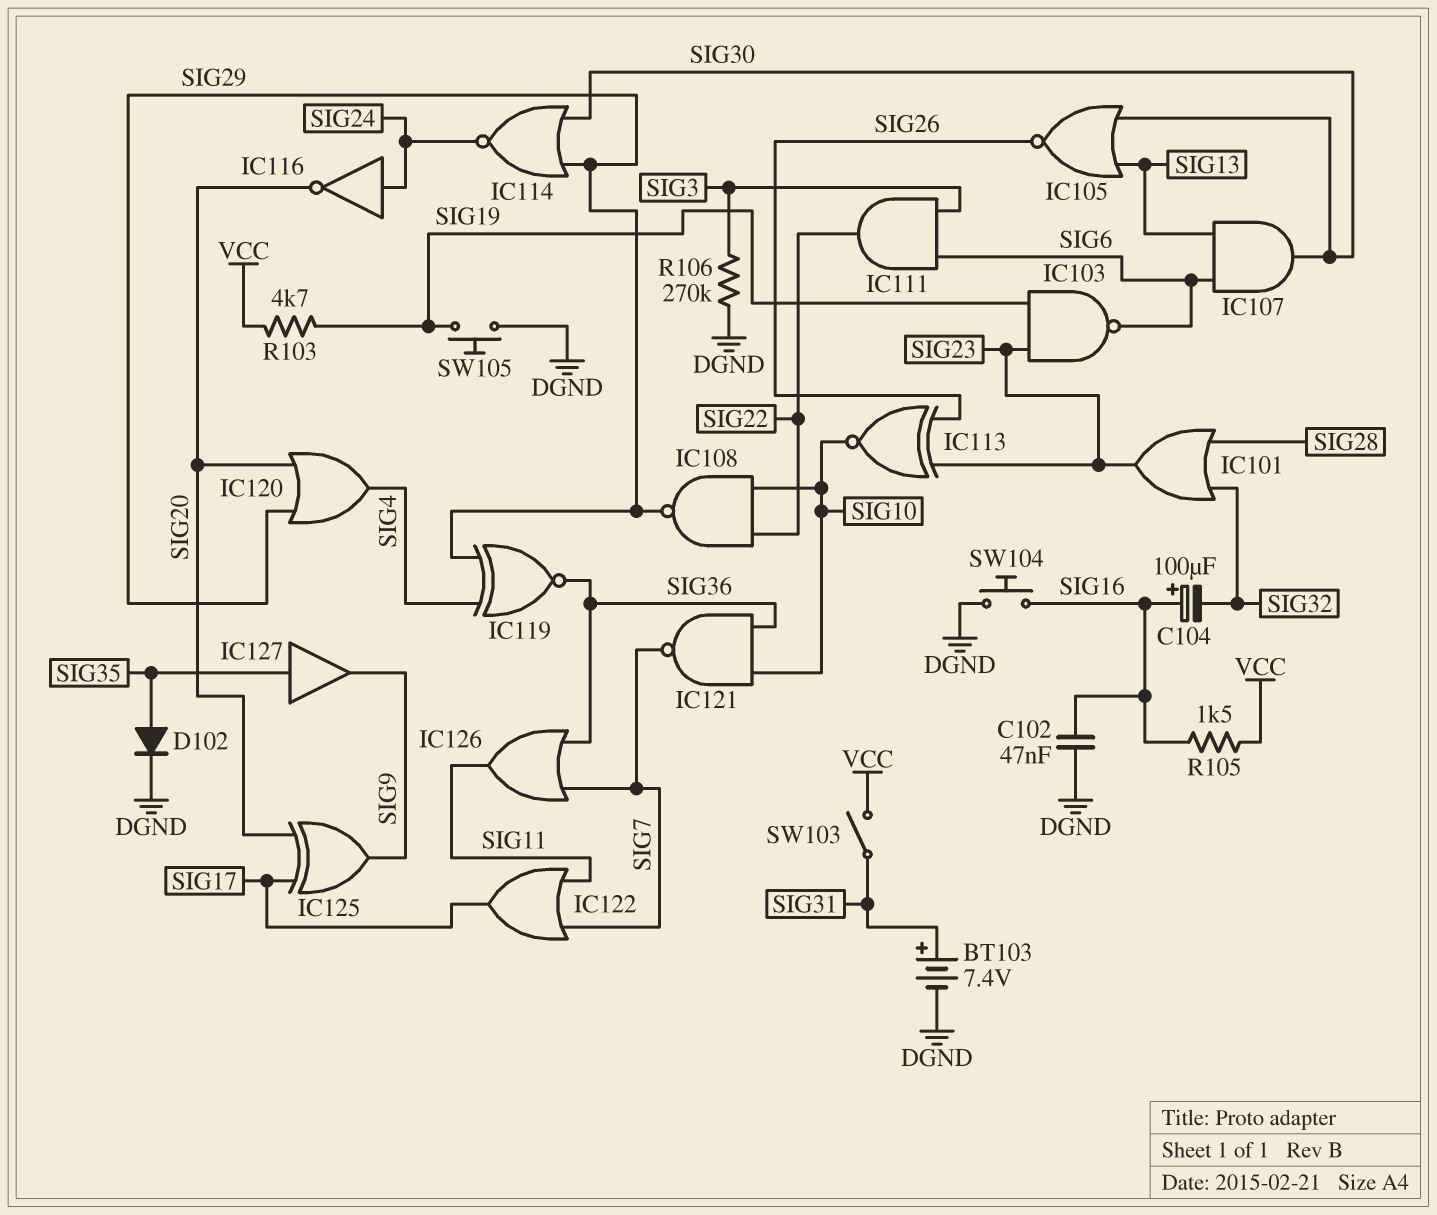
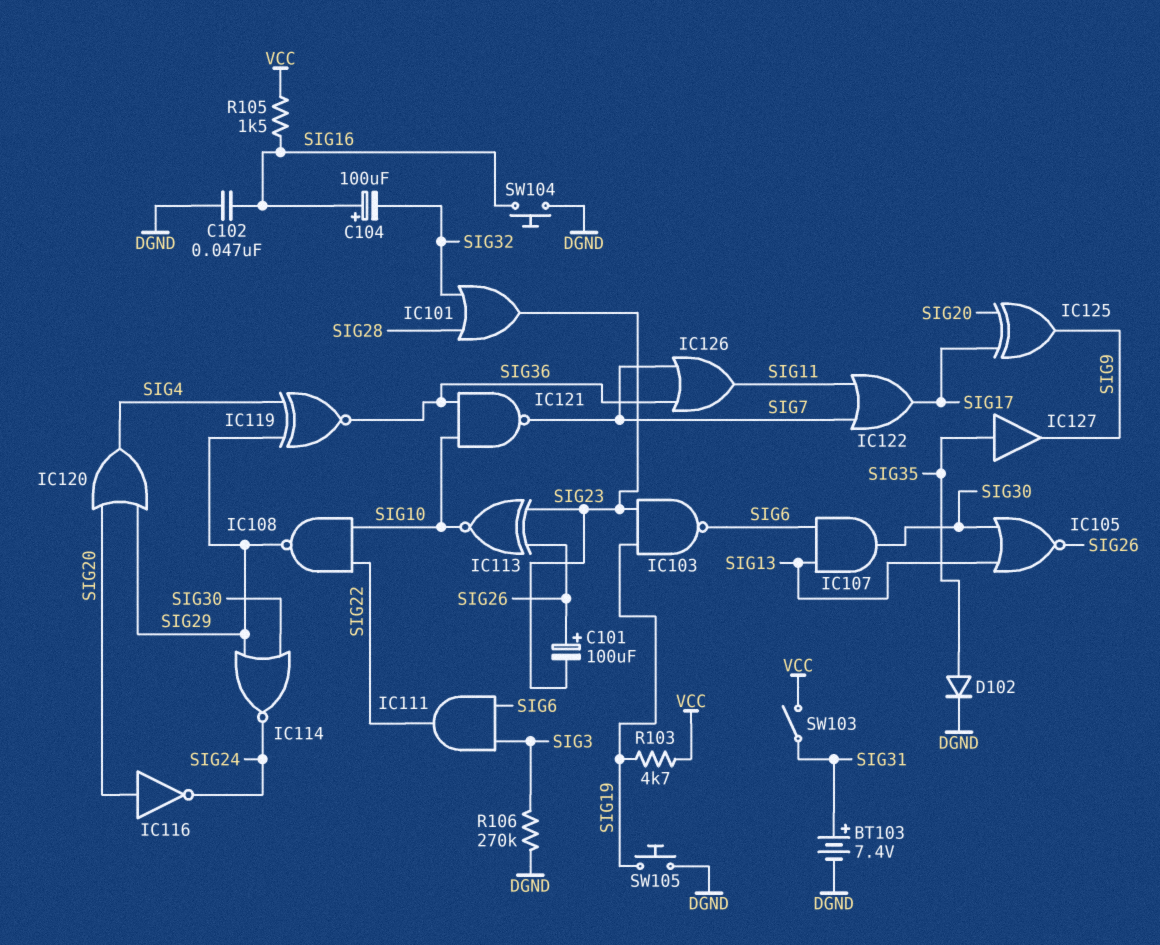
C101: none -> 100uF (plus SIG26, minus SIG23)
IC116: NOT (in SIG24, out SIG20) -> NOT (in SIG20, out SIG24)

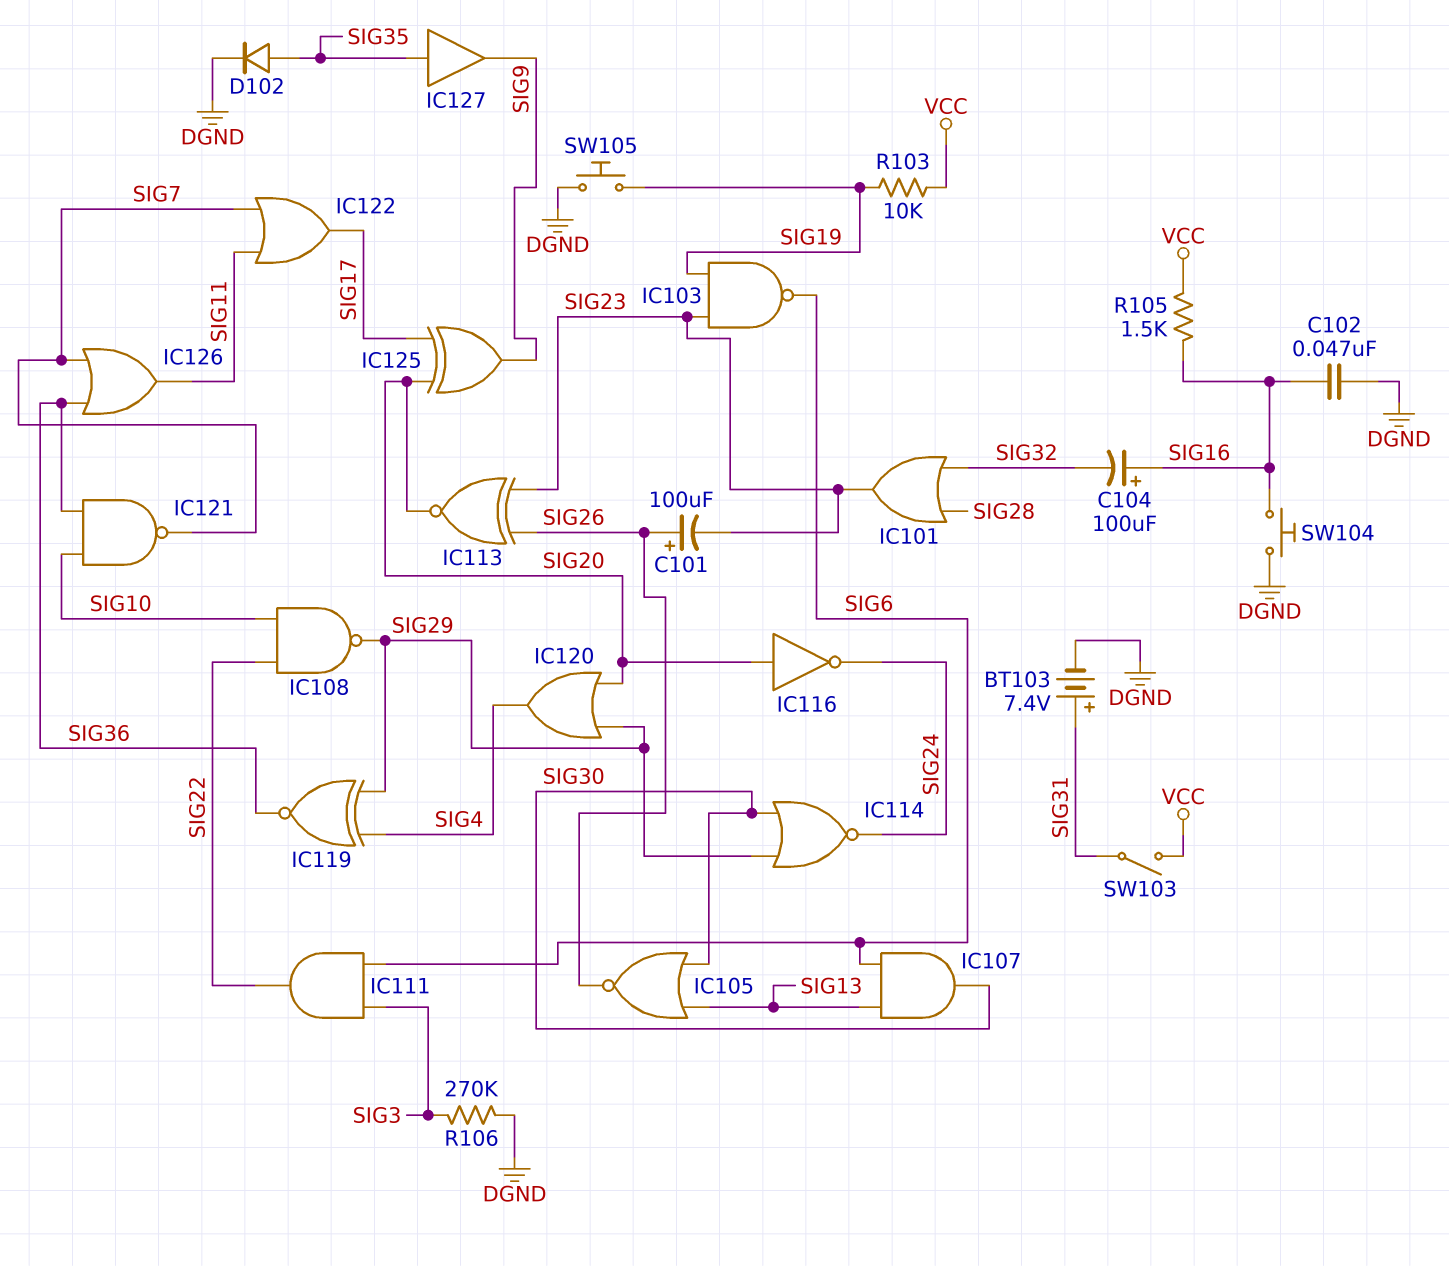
IC113: XNOR (in SIG23, in SIG26, out SIG10) -> XNOR (in SIG23, in SIG26, out SIG20)
R103: 4.7k (SIG19, VCC) -> 10k (SIG19, VCC)

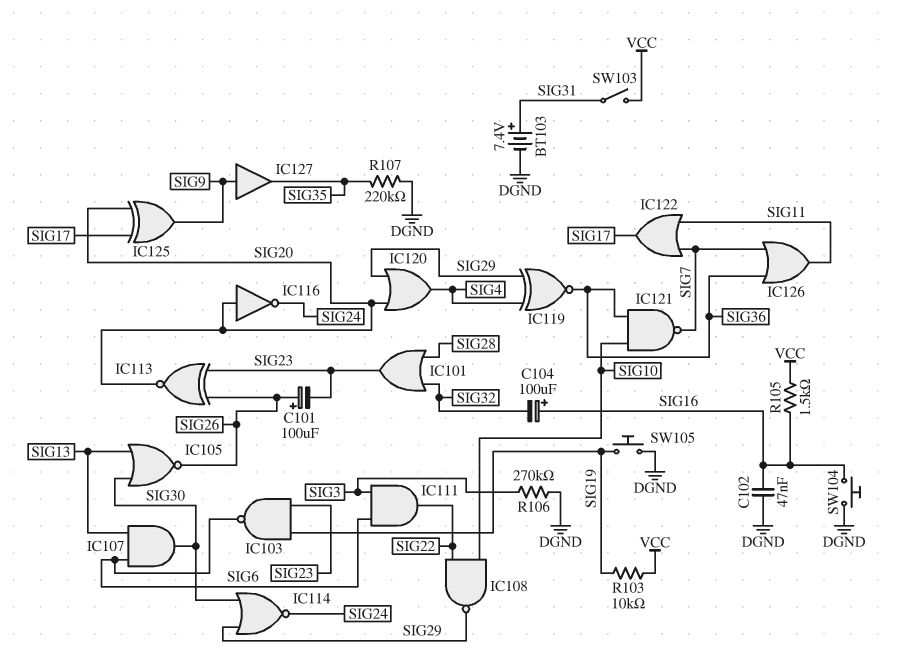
D102: diode (A SIG35, K DGND) -> none
IC127: buffer (in SIG35, out SIG9) -> buffer (in SIG9, out SIG35)
R107: none -> 220k (DGND, SIG35)

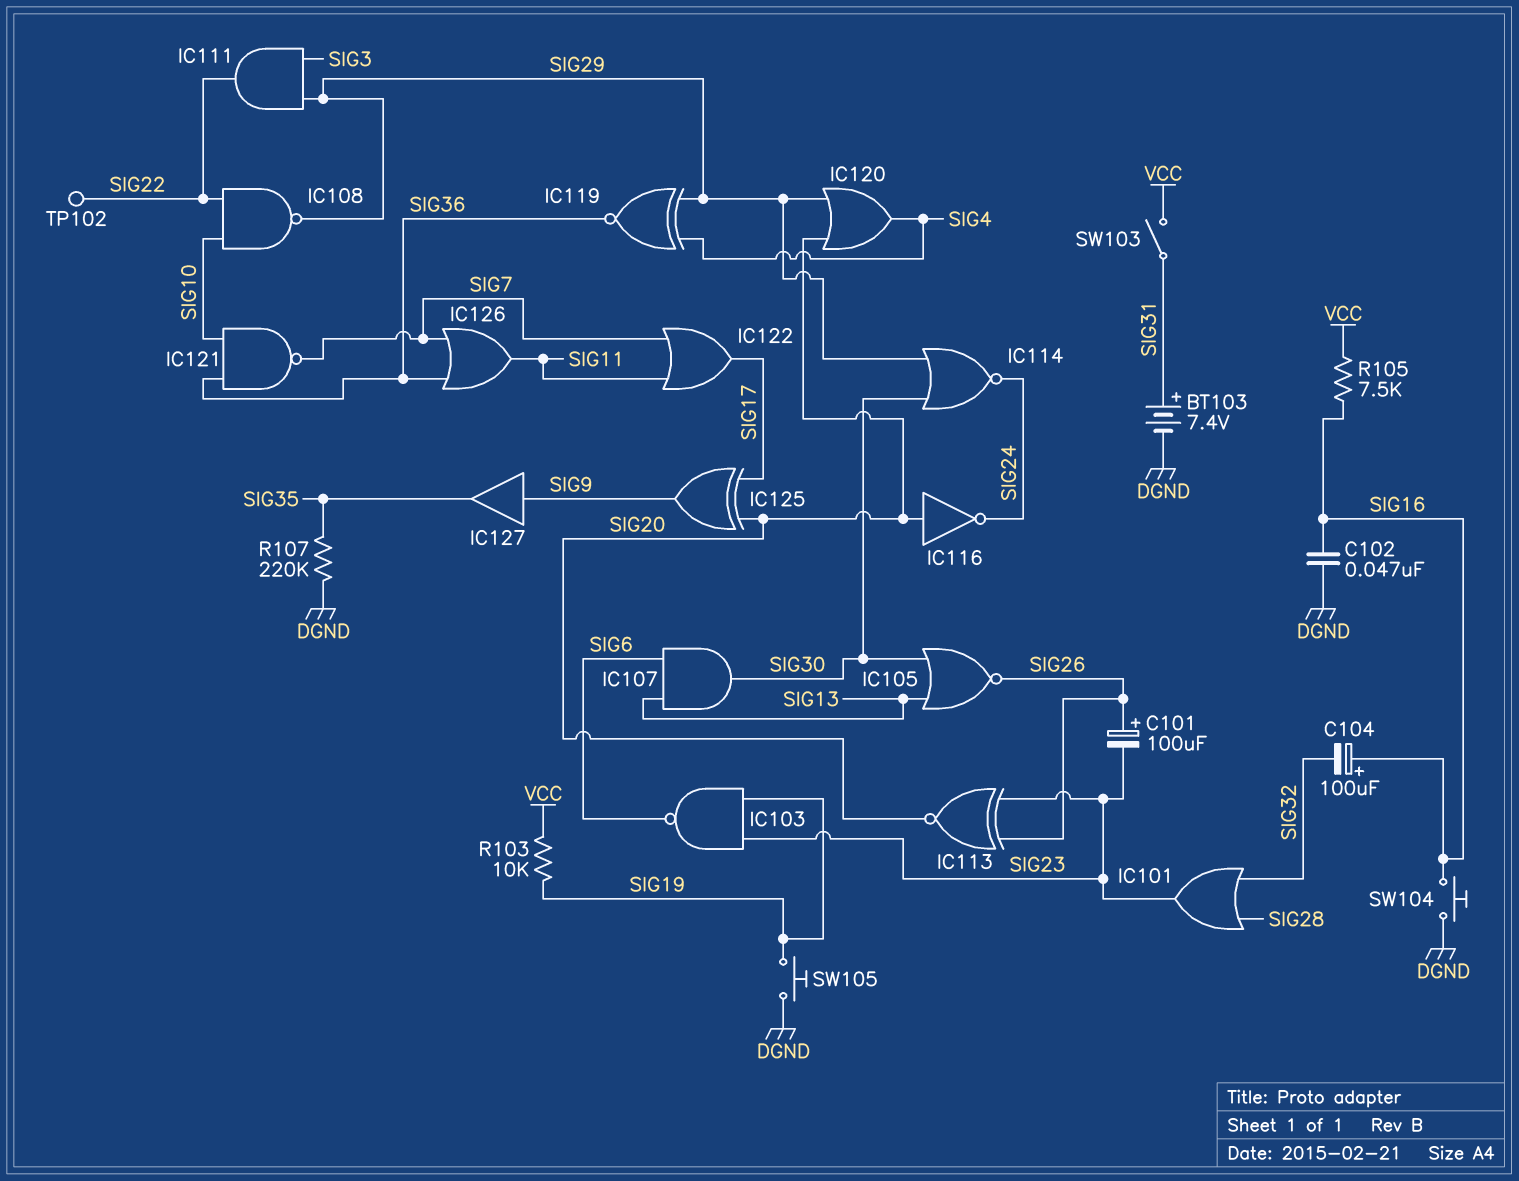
IC111: AND (in SIG3, in SIG6, out SIG22) -> AND (in SIG3, in SIG29, out SIG22)
R105: 1.5k (SIG16, VCC) -> 7.5k (SIG16, VCC)
R106: 270k (DGND, SIG3) -> none
TP102: none -> test point (SIG22)

